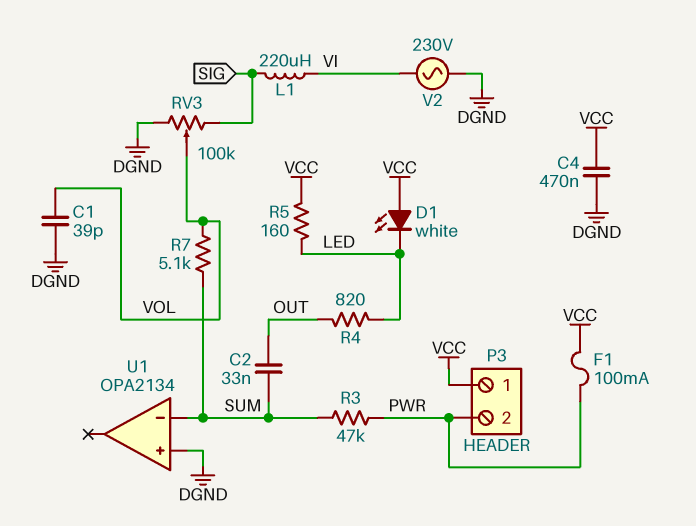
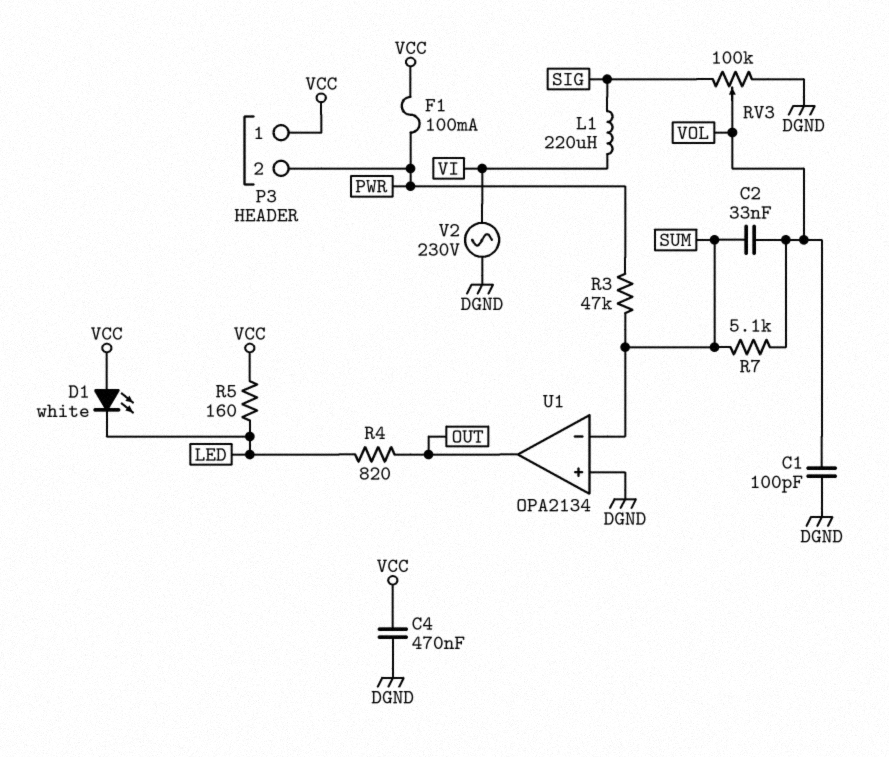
C1: 39pF (DGND, VOL) -> 100pF (DGND, VOL)
C2: 33nF (OUT, SUM) -> 33nF (SUM, VOL)
U1 pin out: none -> OUT

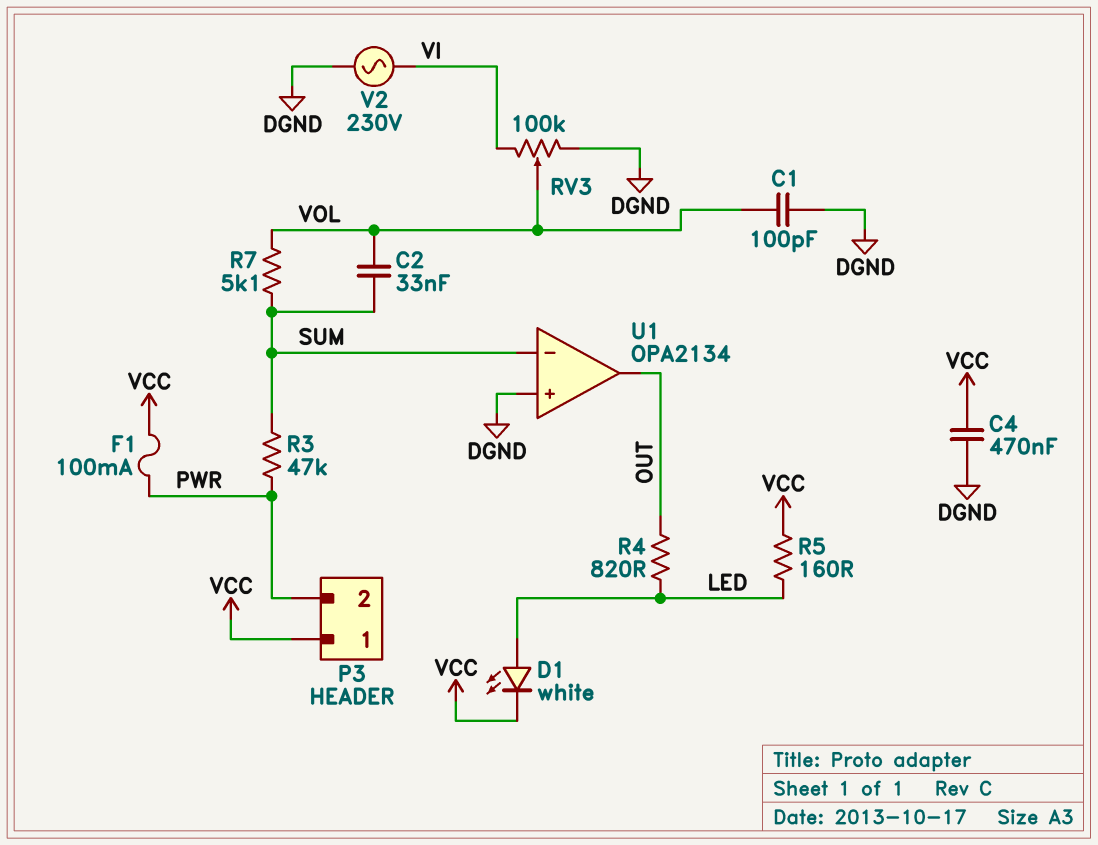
D1: LED white (A VCC, K LED) -> LED white (A LED, K VCC)
L1: 220uH (SIG, VI) -> none
RV3: 100k (DGND, SIG, wiper VOL) -> 100k (DGND, VI, wiper VOL)

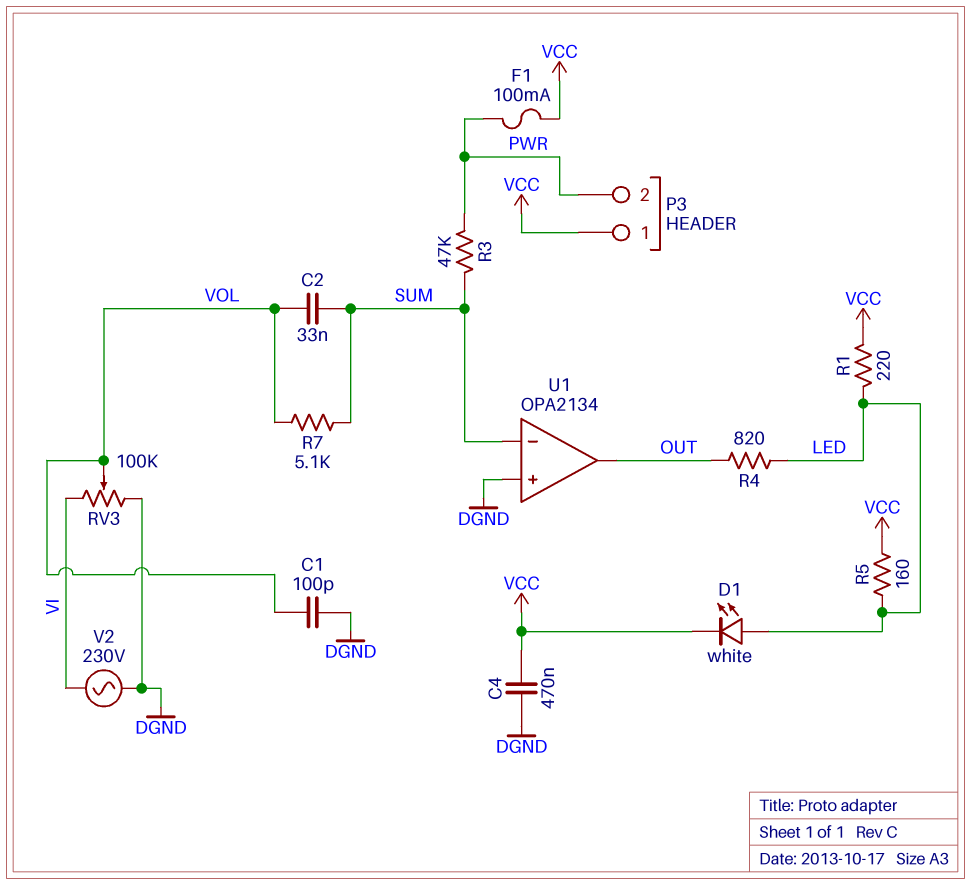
R1: none -> 220 (LED, VCC)

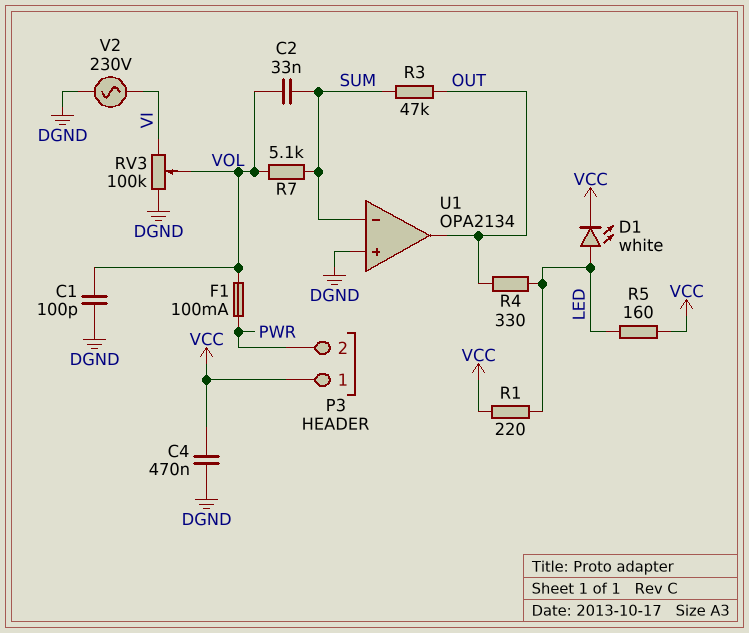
F1: 100mA (PWR, VCC) -> 100mA (PWR, VOL)
R3: 47k (PWR, SUM) -> 47k (OUT, SUM)
R4: 820 (LED, OUT) -> 330 (LED, OUT)

